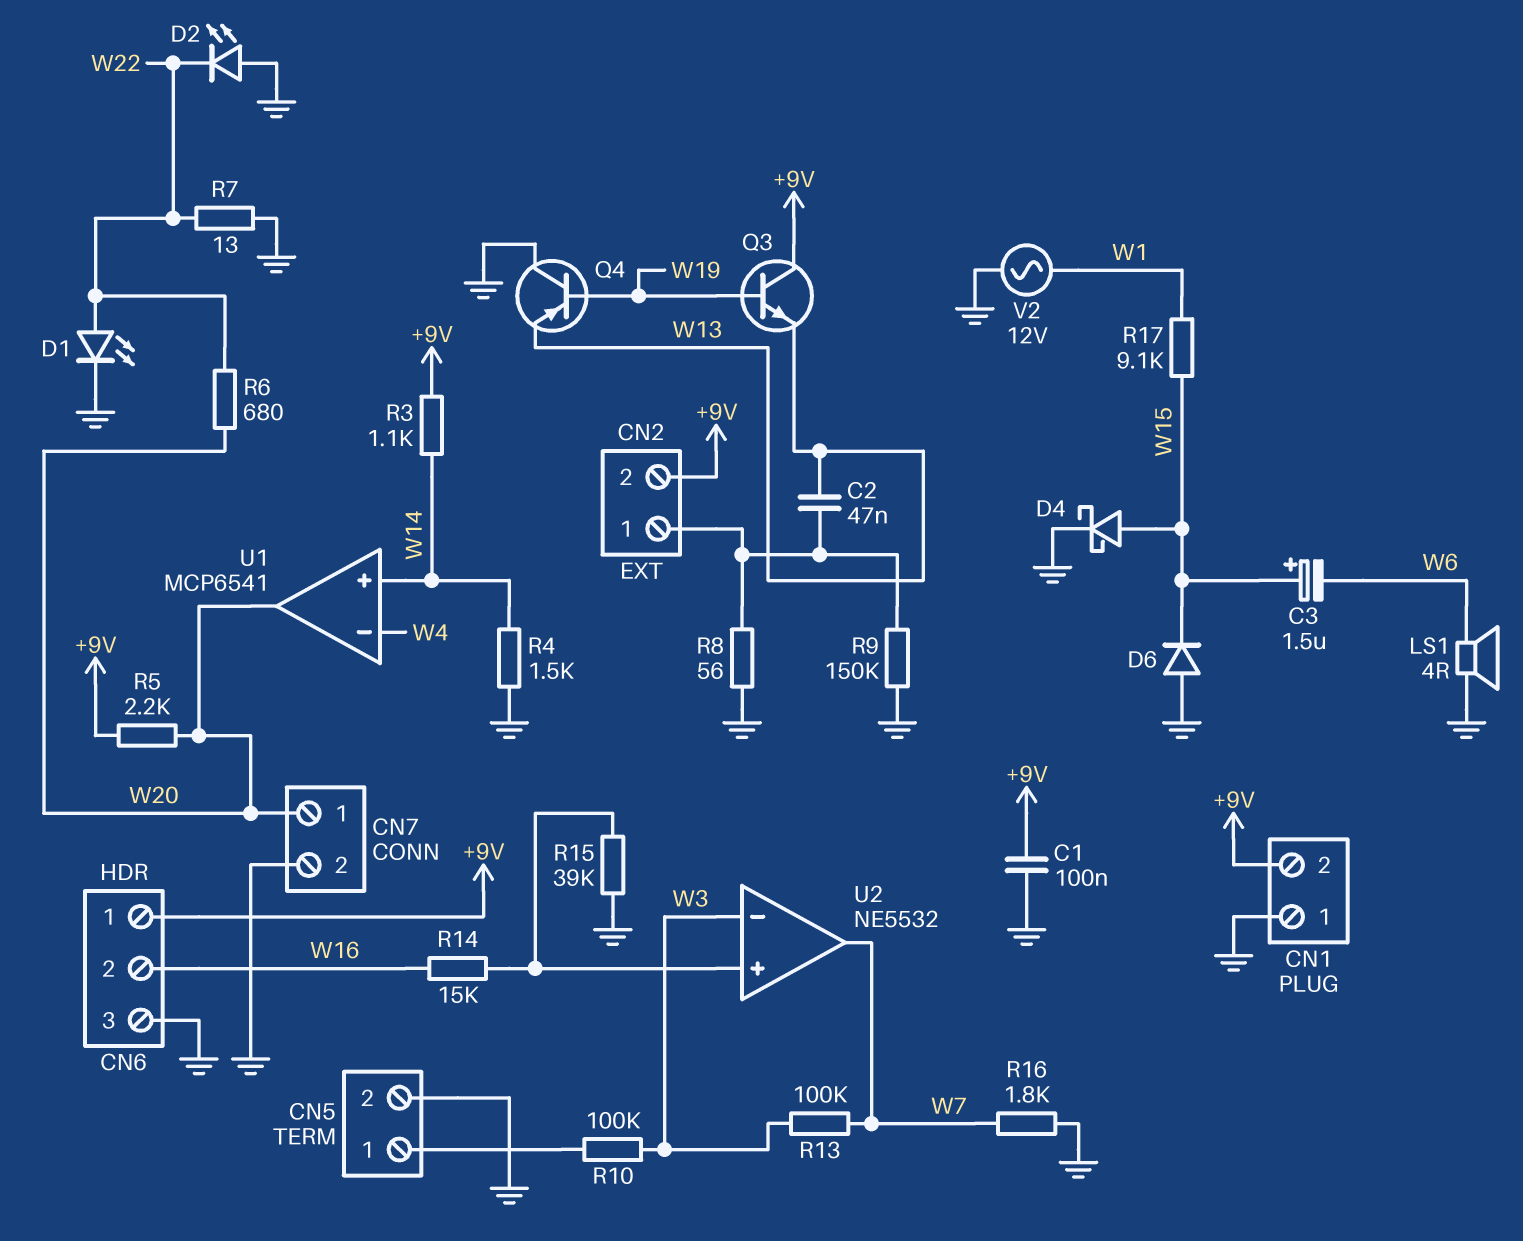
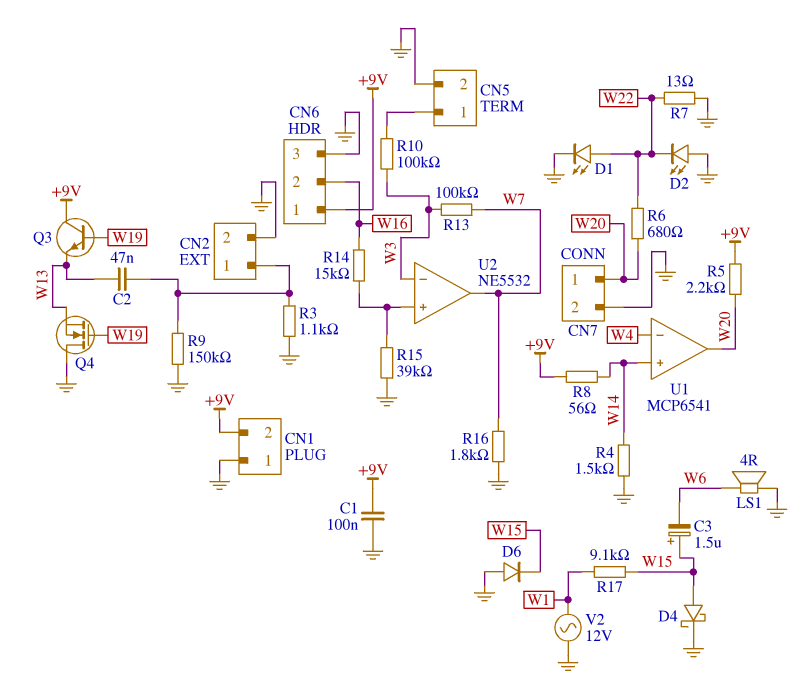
CN2 pin 2: +9V -> GND
Q4: PNP (B W19, C GND, E W13) -> NMOS (G W19, D GND, S W13)
R3: 1.1k (+9V, W14) -> 1.1k (CN2/1, GND)
R8: 56 (CN2/1, GND) -> 56 (+9V, W14)

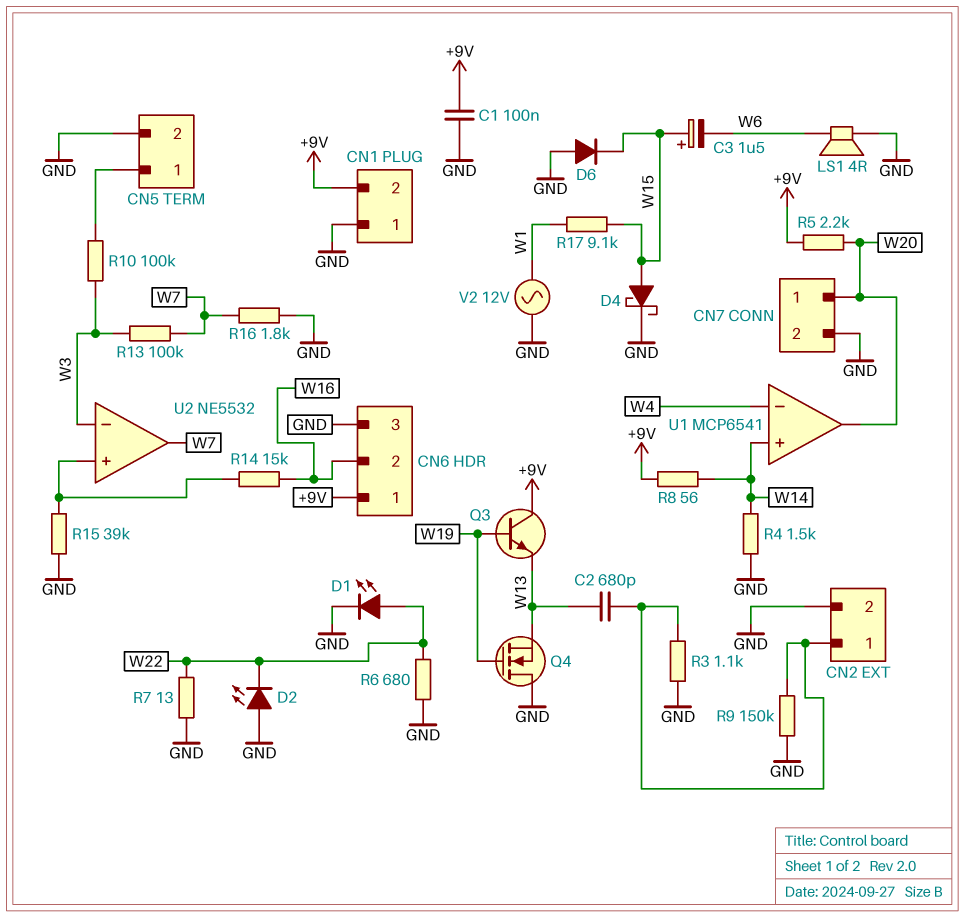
C2: 47nF (CN2/1, W13) -> 680pF (CN2/1, W13)
R6: 680 (W20, W22) -> 680 (GND, W22)

